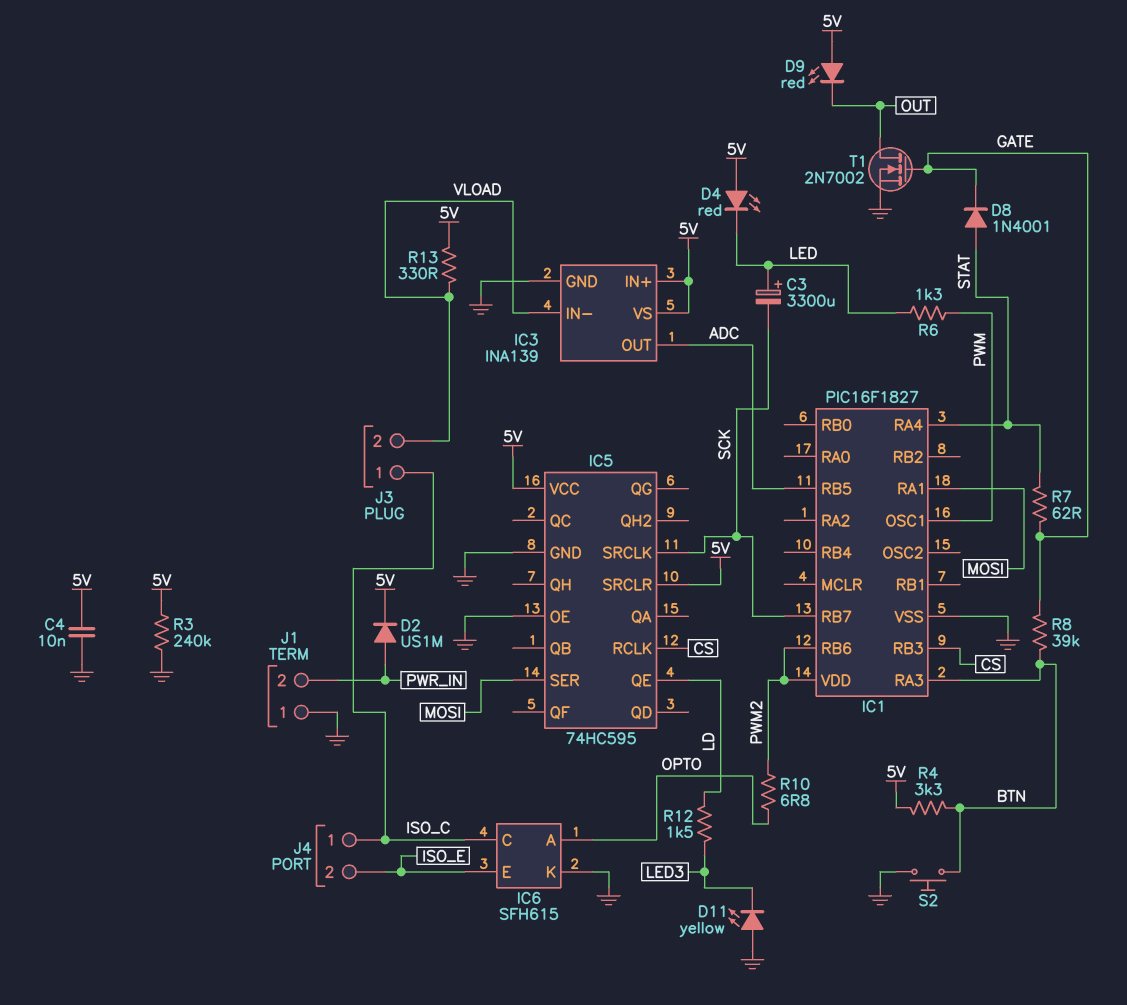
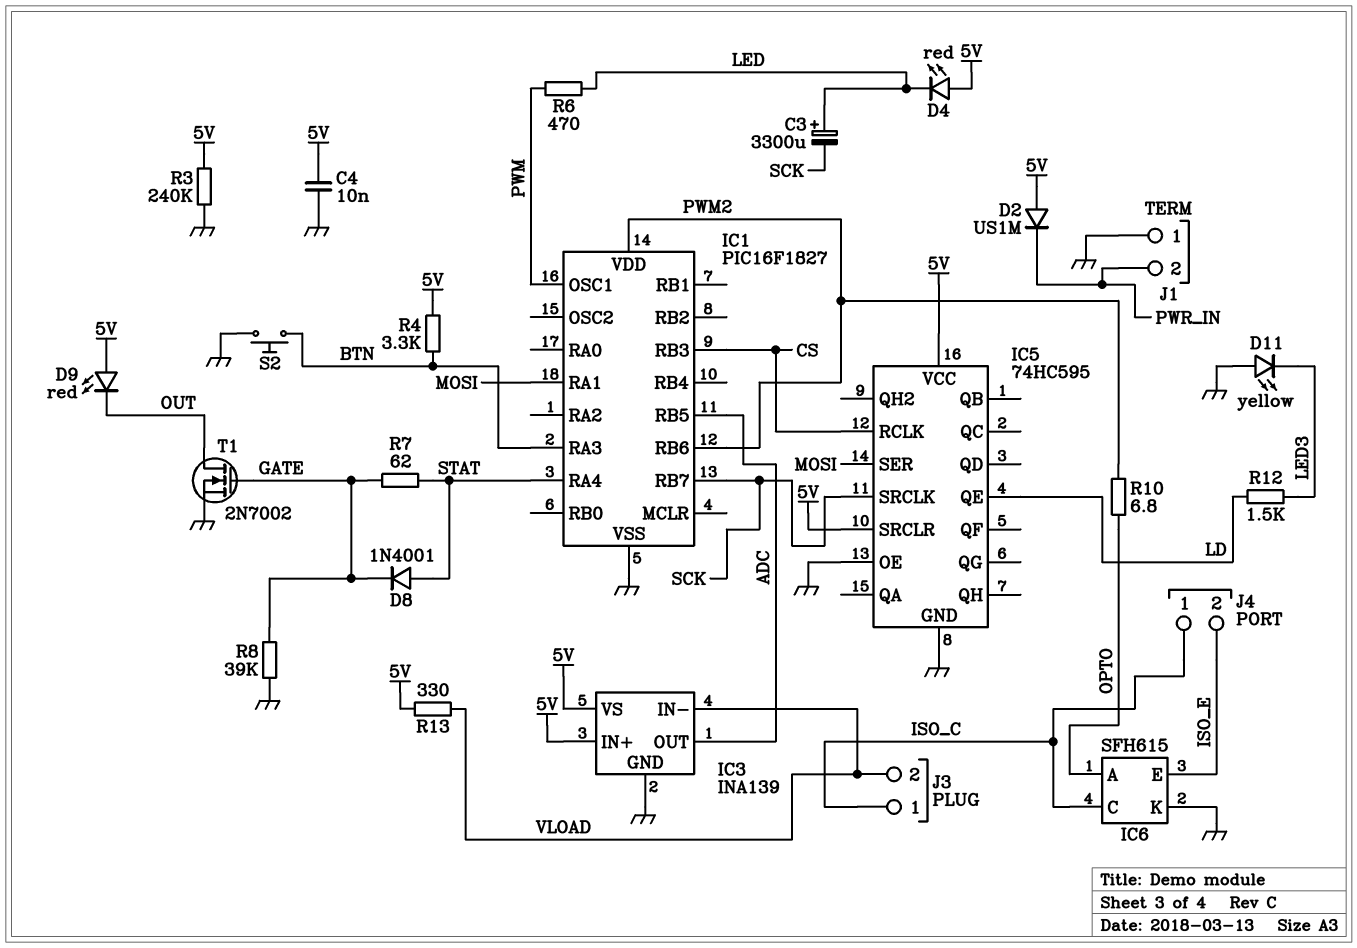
D2: diode US1M (A PWR_IN, K 5V) -> diode US1M (A 5V, K PWR_IN)
R6: 1.3k (LED, PWM) -> 470 (LED, PWM)
R8: 39k (BTN, GATE) -> 39k (GATE, GND)

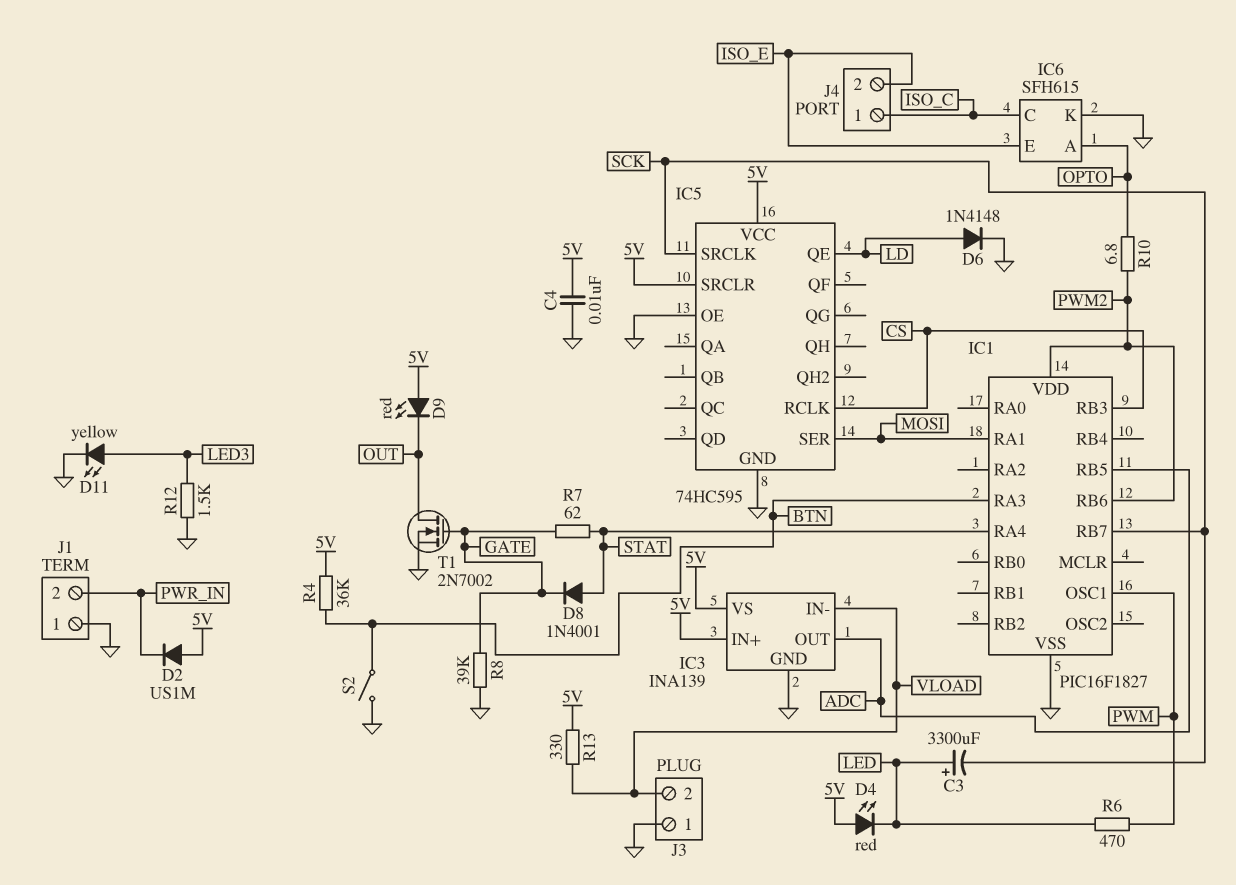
D6: none -> diode 1N4148 (A LD, K GND)
D11: LED yellow (A GND, K LED3) -> LED yellow (A LED3, K GND)
J3 pin 1: ISO_C -> GND
R3: 240k (5V, GND) -> none
R4: 3.3k (5V, BTN) -> 36k (5V, BTN)
R12: 1.5k (LD, LED3) -> 1.5k (GND, LED3)
S2: button (BTN, GND) -> switch (BTN, GND)

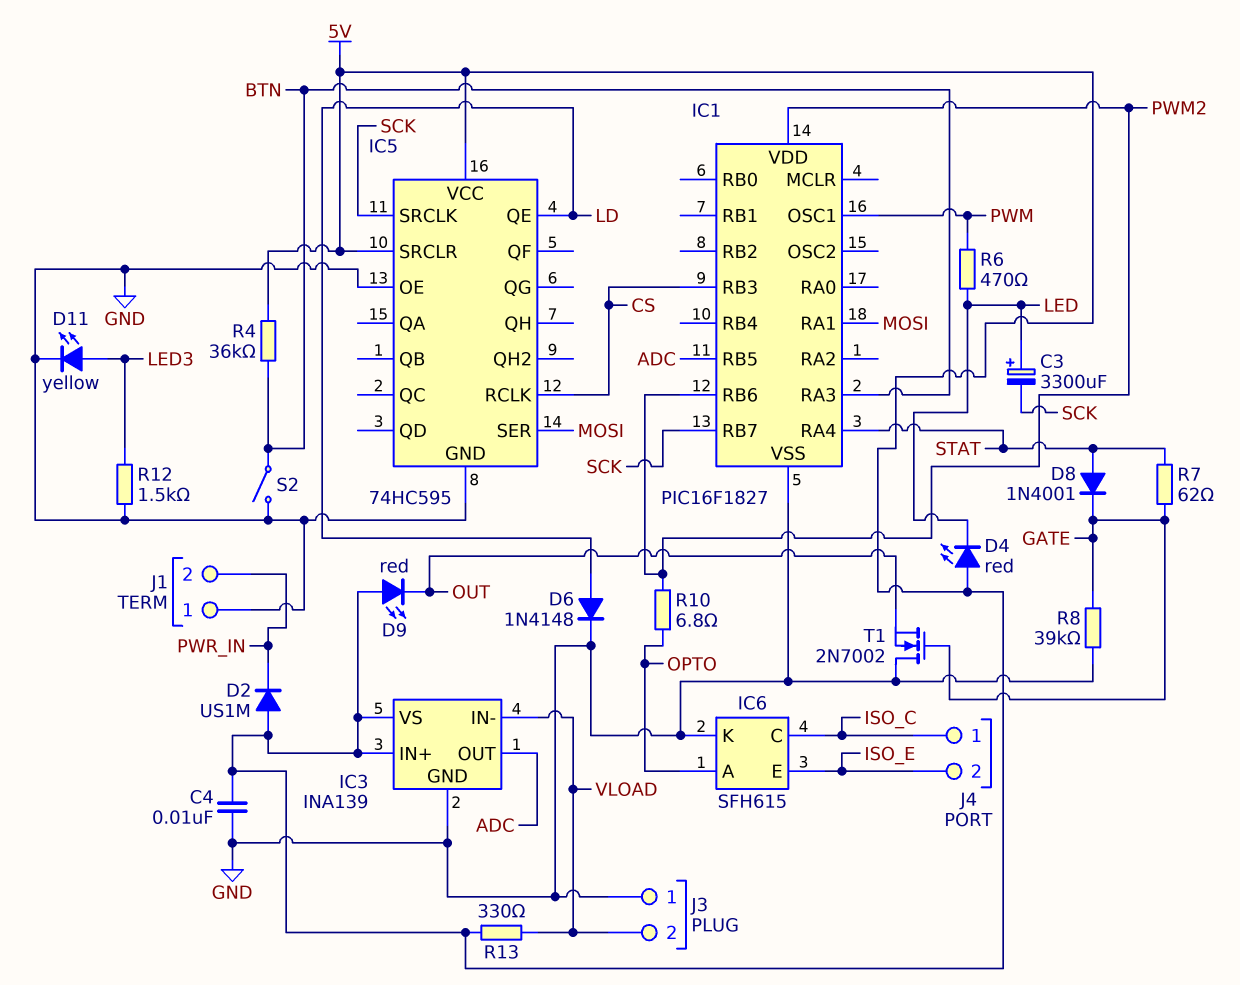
T1: NMOS 2N7002 (G GATE, D OUT, S GND) -> NMOS 2N7002 (G GATE, D GND, S OUT)

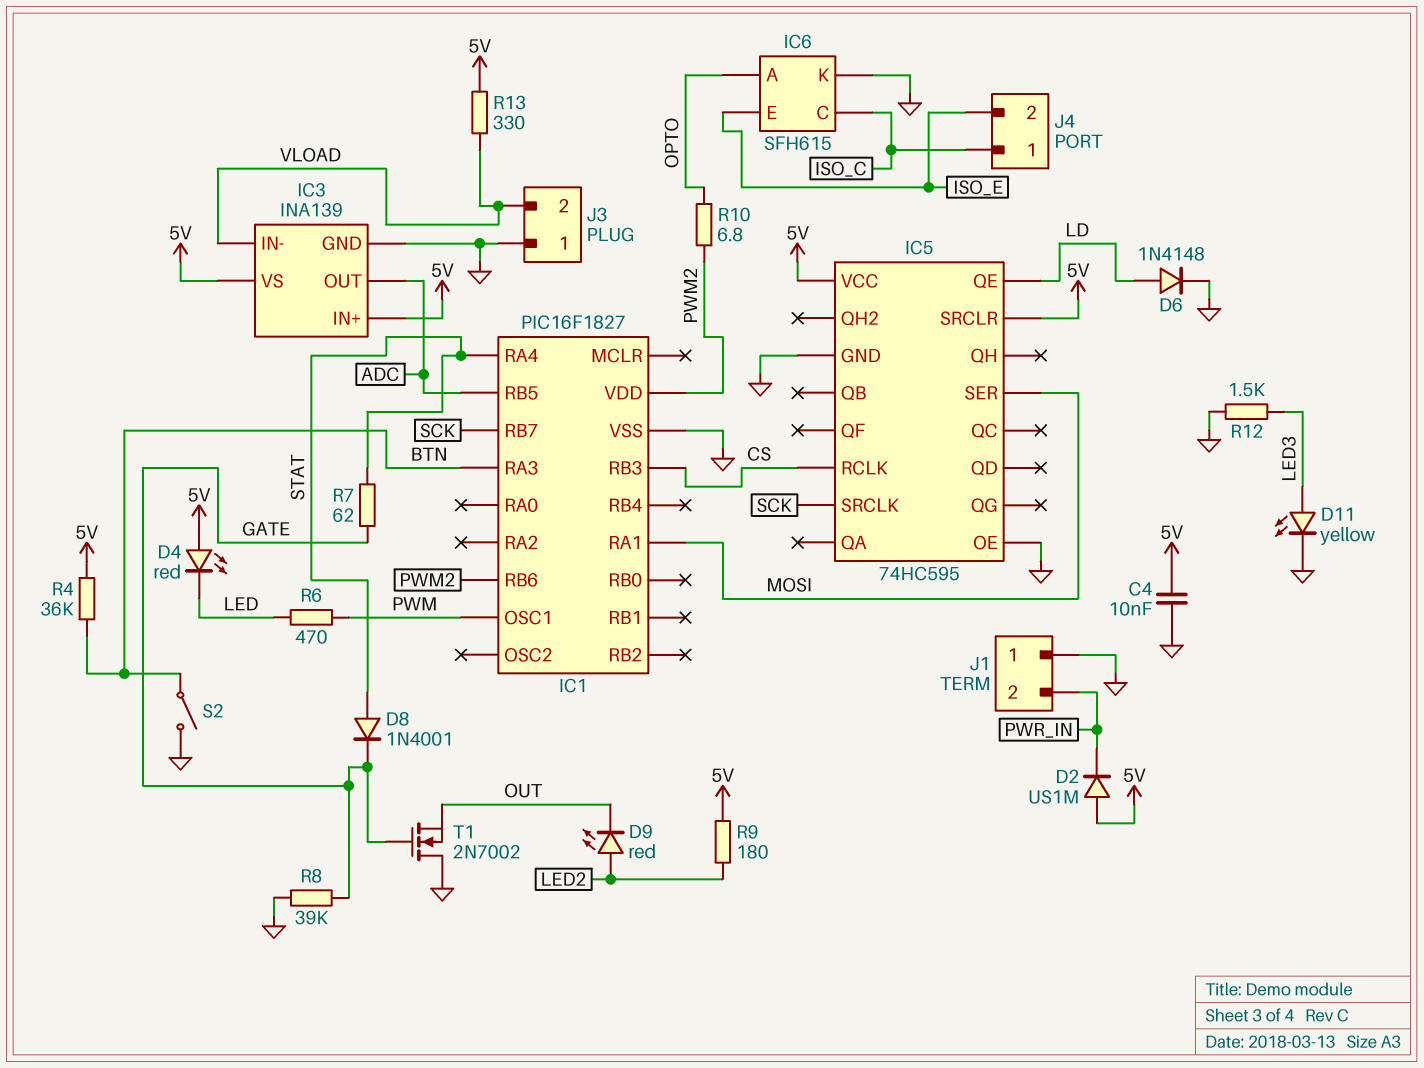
C3: 3300uF (plus LED, minus SCK) -> none
D9: LED red (A 5V, K OUT) -> LED red (A LED2, K OUT)
R9: none -> 180 (5V, LED2)

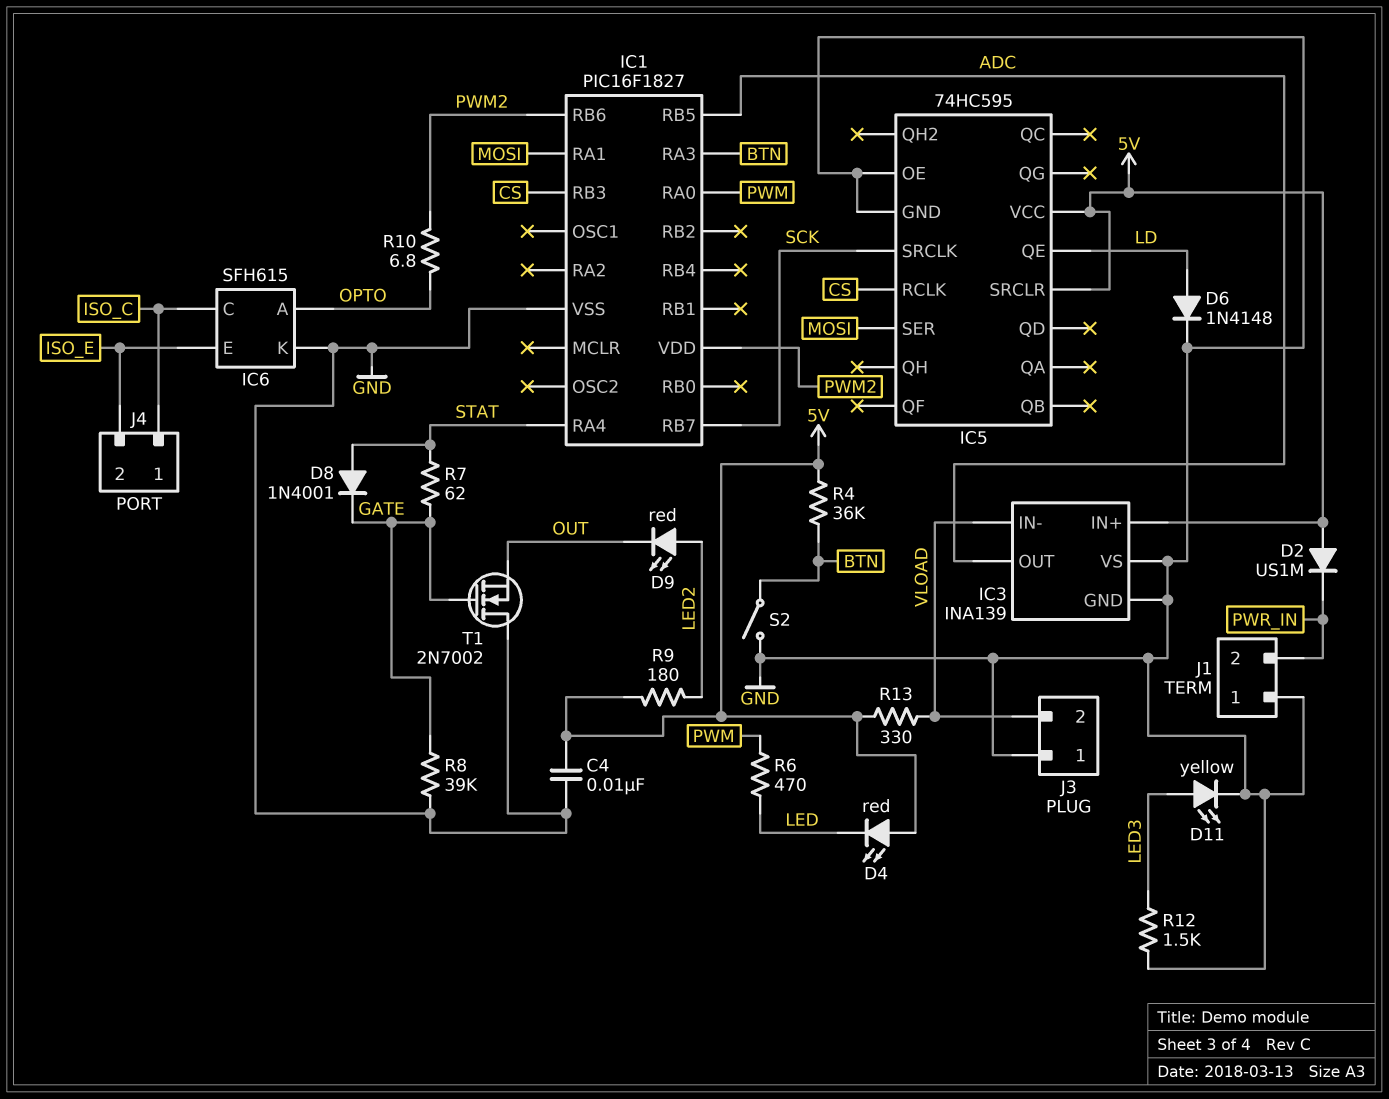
IC1 pin OSC1: PWM -> none
IC1 pin RA0: none -> PWM
IC3 pin VS: 5V -> GND

